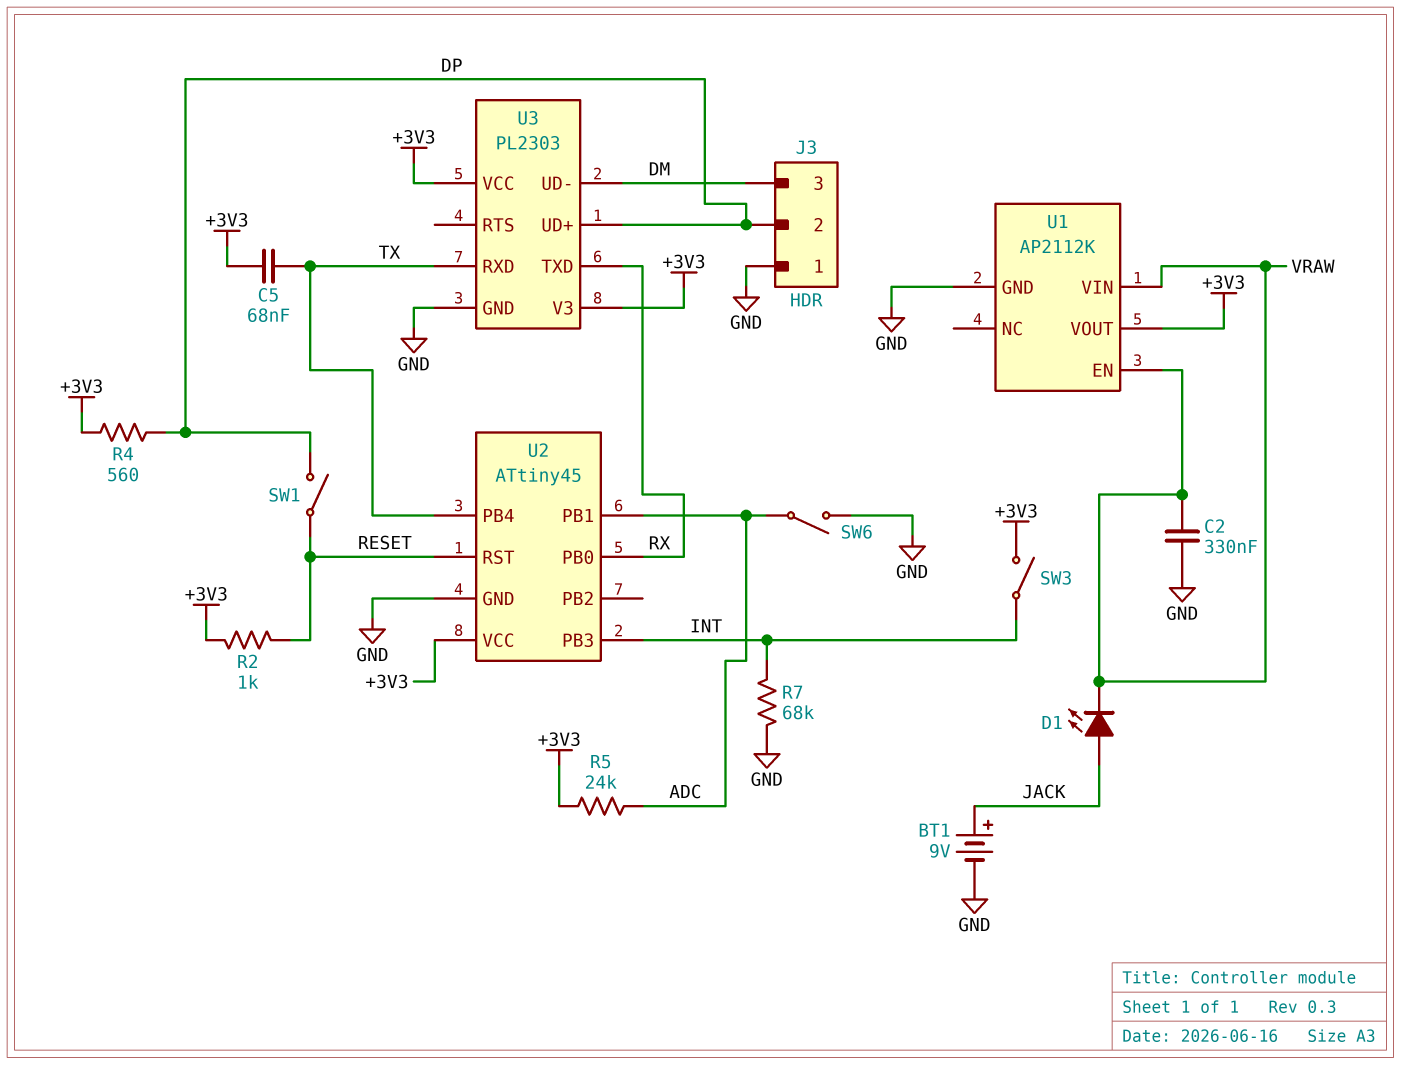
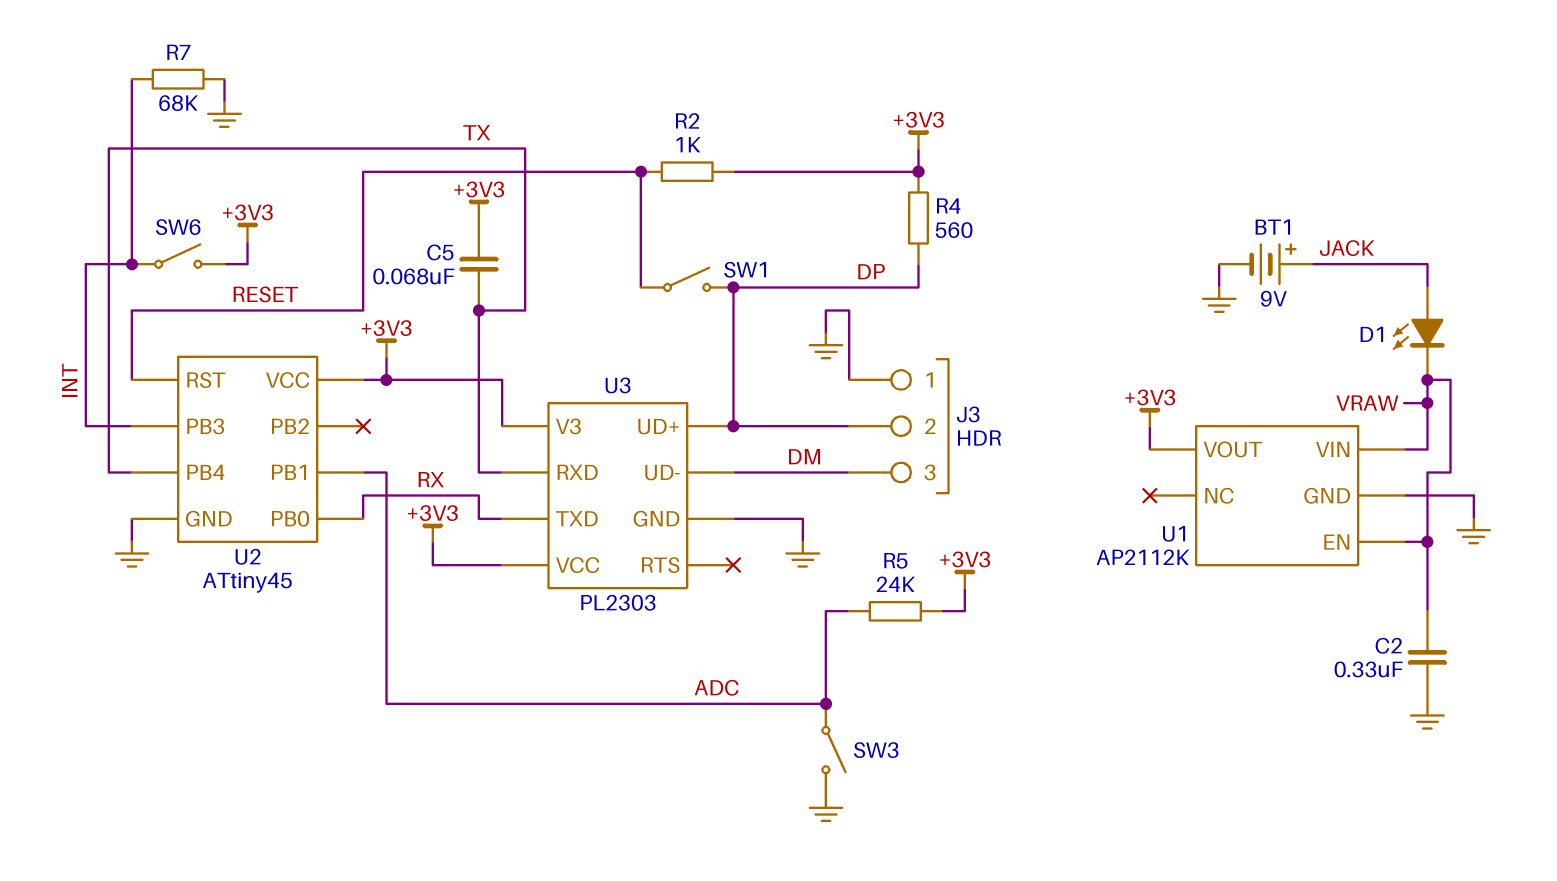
SW3: switch (+3V3, INT) -> switch (ADC, GND)
SW6: switch (ADC, GND) -> switch (+3V3, INT)

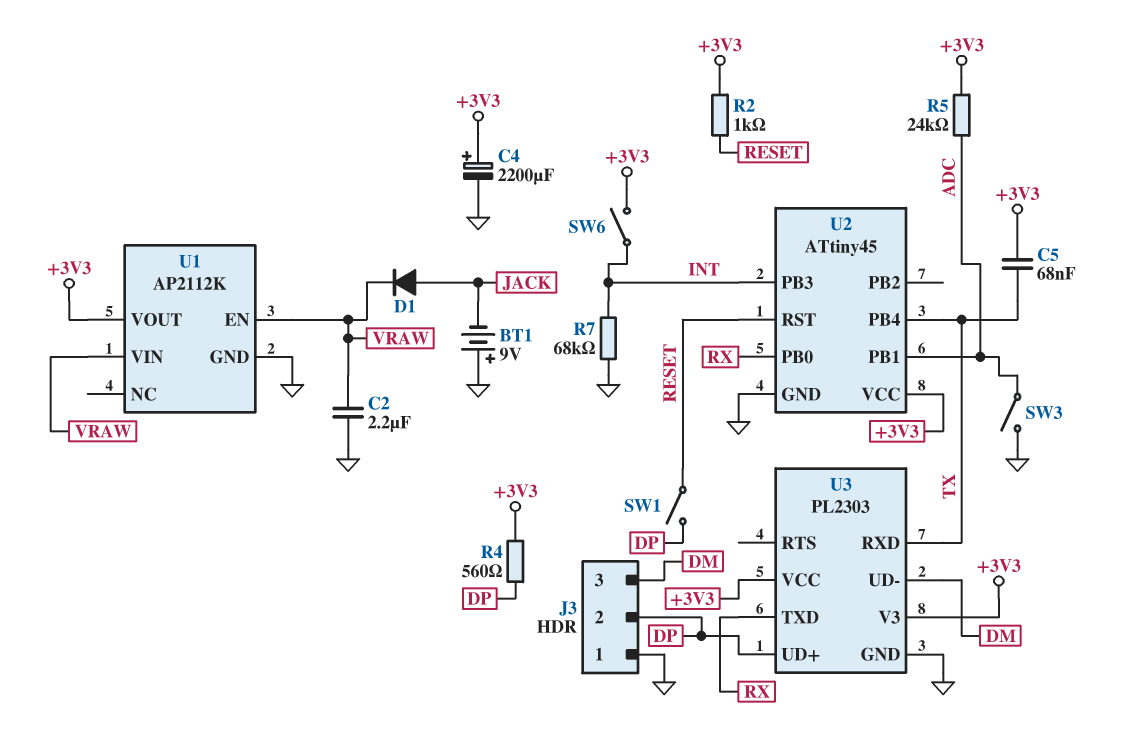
BT1: 9V (plus JACK, minus GND) -> 9V (plus GND, minus JACK)
C2: 330nF (GND, VRAW) -> 2.2uF (GND, VRAW)
C4: none -> 2200uF (plus +3V3, minus GND)
D1: LED (A JACK, K VRAW) -> diode (A JACK, K VRAW)

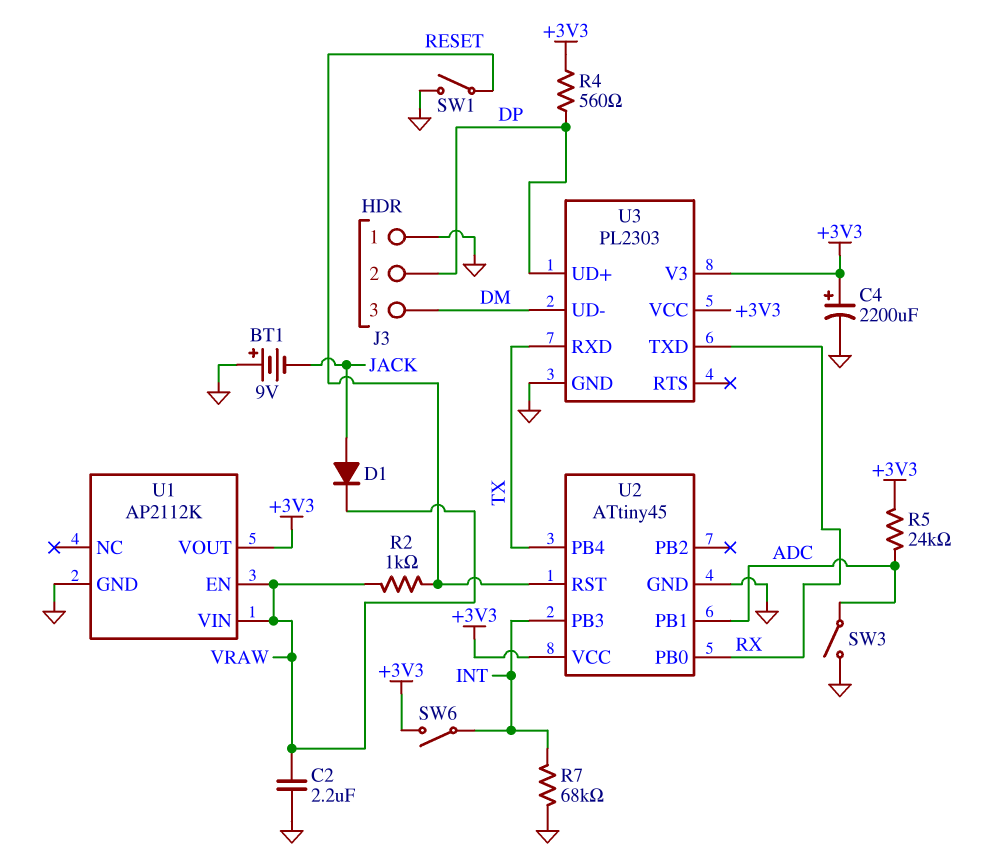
C5: 68nF (+3V3, TX) -> none
R2: 1k (+3V3, RESET) -> 1k (RESET, VRAW)
SW1: switch (DP, RESET) -> switch (GND, RESET)

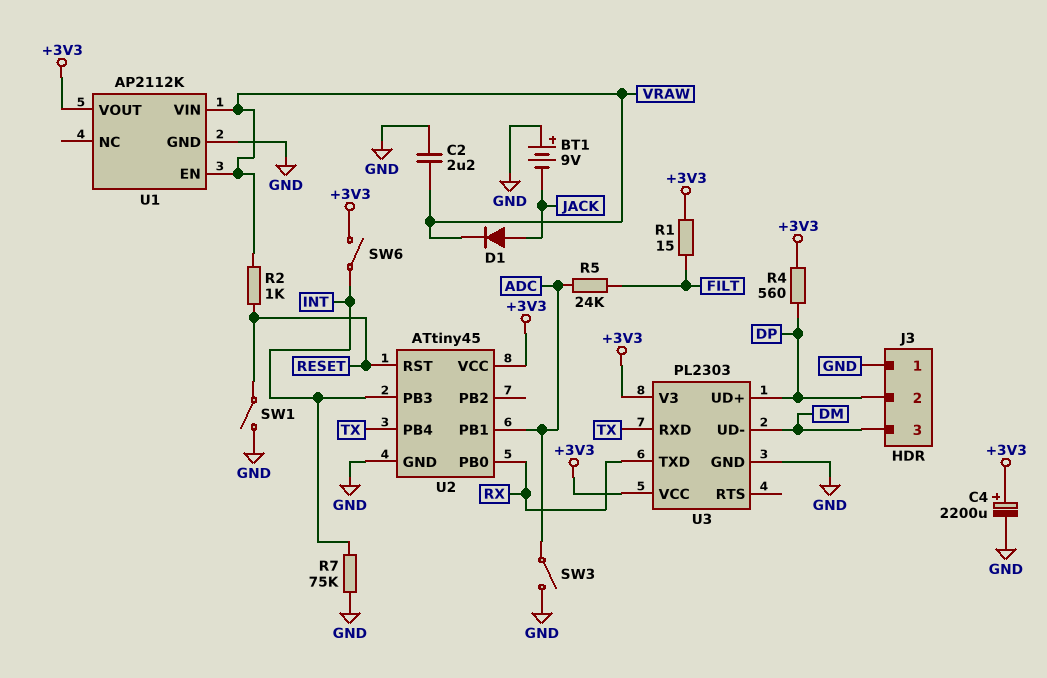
R1: none -> 15 (+3V3, FILT)
R5: 24k (+3V3, ADC) -> 24k (ADC, FILT)
R7: 68k (GND, INT) -> 75k (GND, INT)

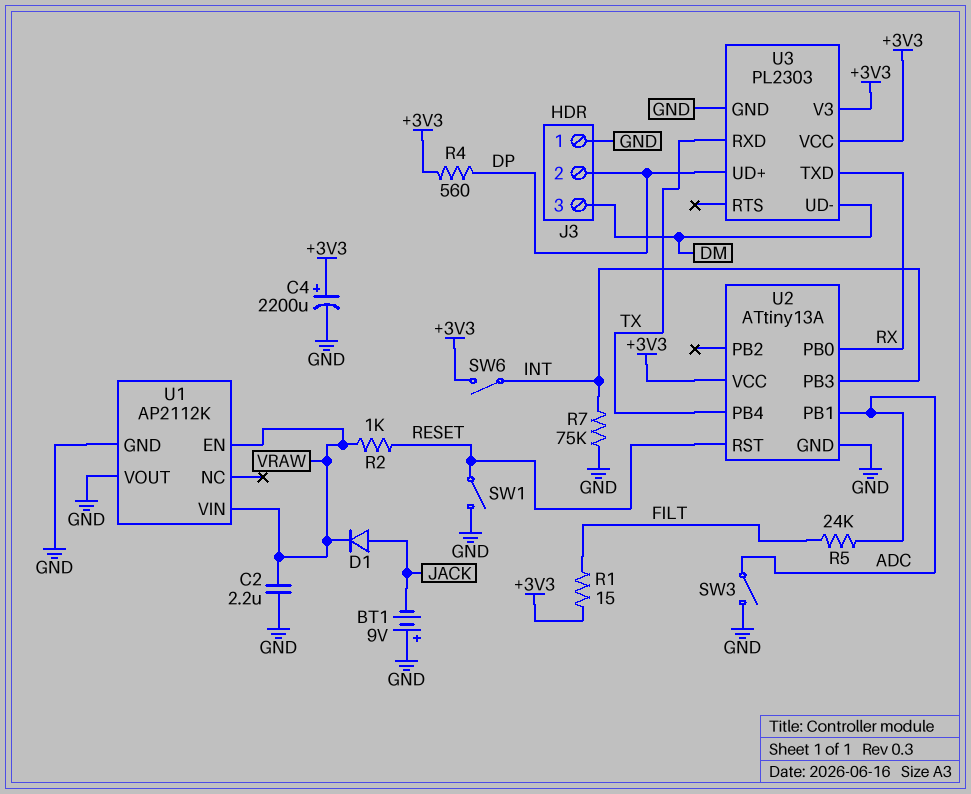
U1 pin VOUT: +3V3 -> GND
U2: ATtiny45 -> ATtiny13A

